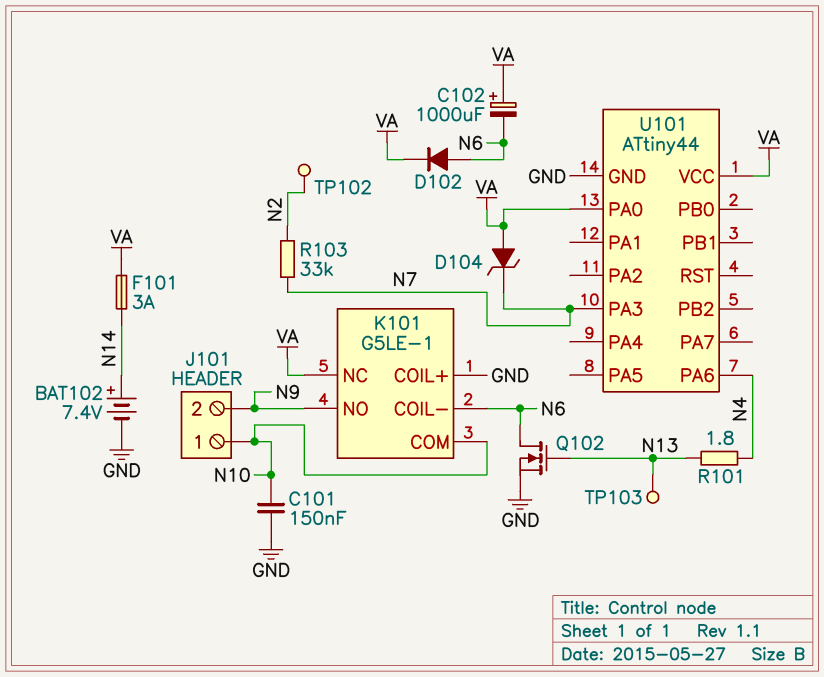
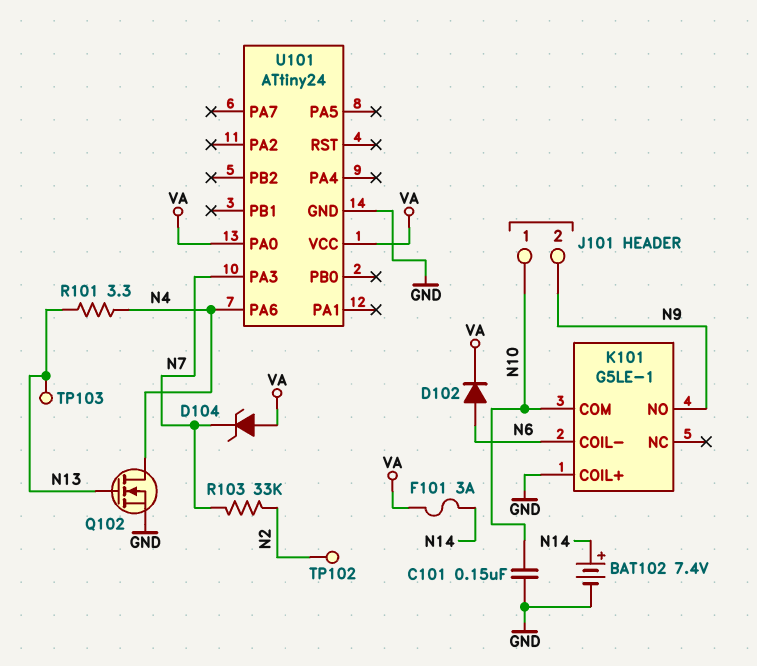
C102: 1000uF (plus VA, minus N6) -> none
K101 pin NC: VA -> none
Q102: NMOS (G N13, D N6, S GND) -> NMOS (G N13, D N4, S GND)
R101: 1.8 (N4, N13) -> 3.3 (N4, N13)
U101: ATtiny44 -> ATtiny24

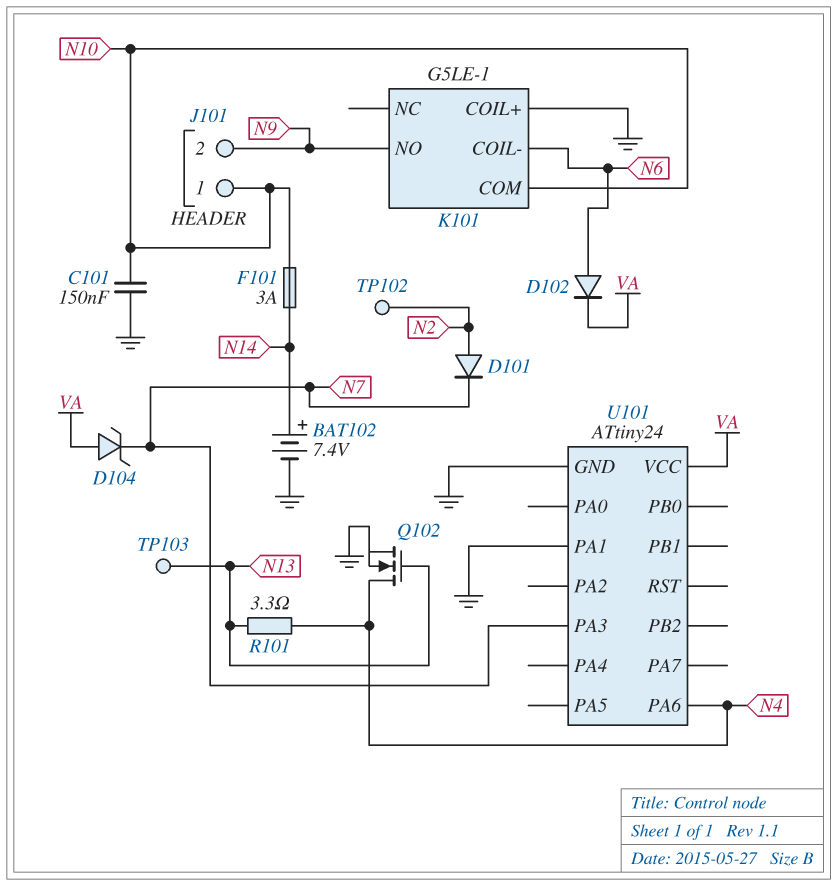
D101: none -> diode (A N2, K N7)
F101: 3A (N14, VA) -> 3A (N10, N14)
R103: 33k (N2, N7) -> none
U101 pin PA0: VA -> none
U101 pin PA1: none -> GND

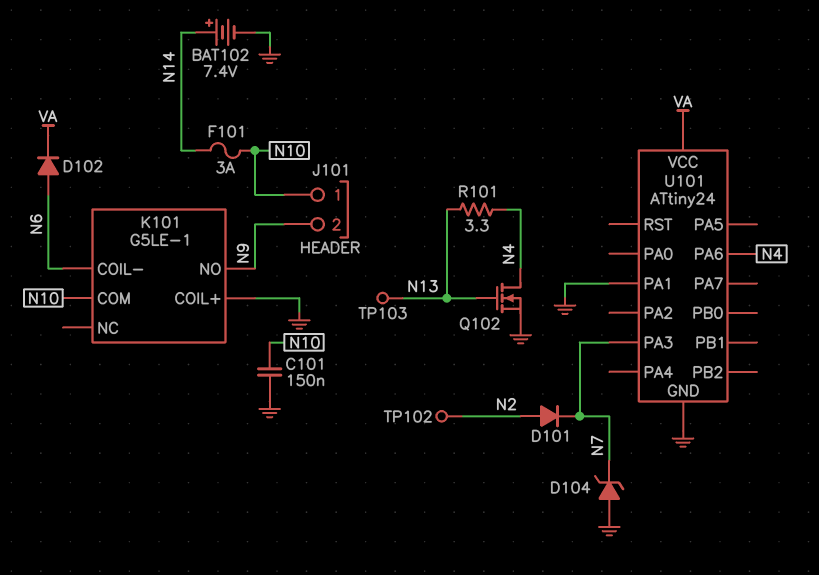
D104: zener (A VA, K N7) -> zener (A GND, K N7)

